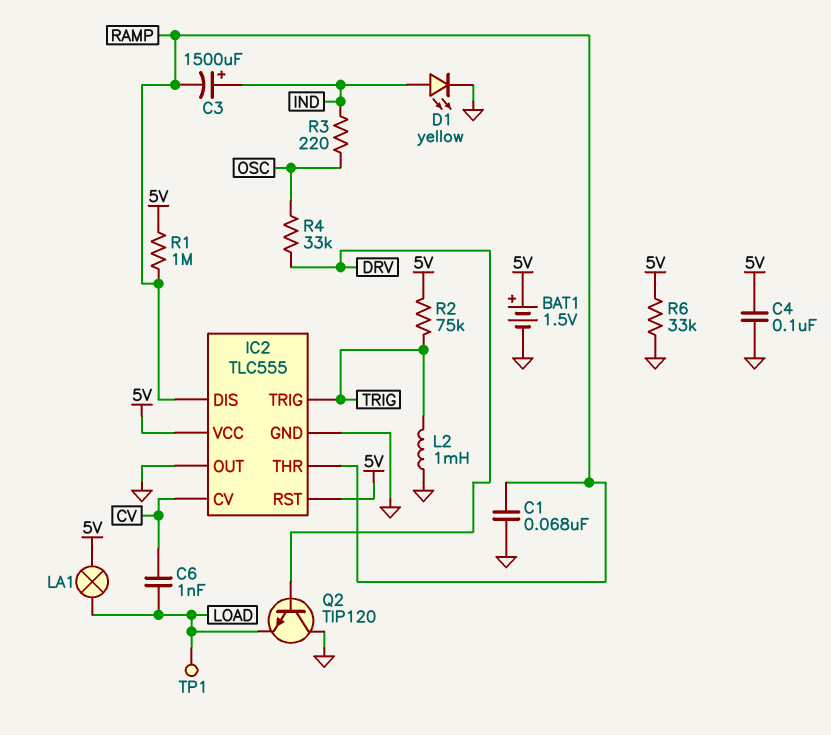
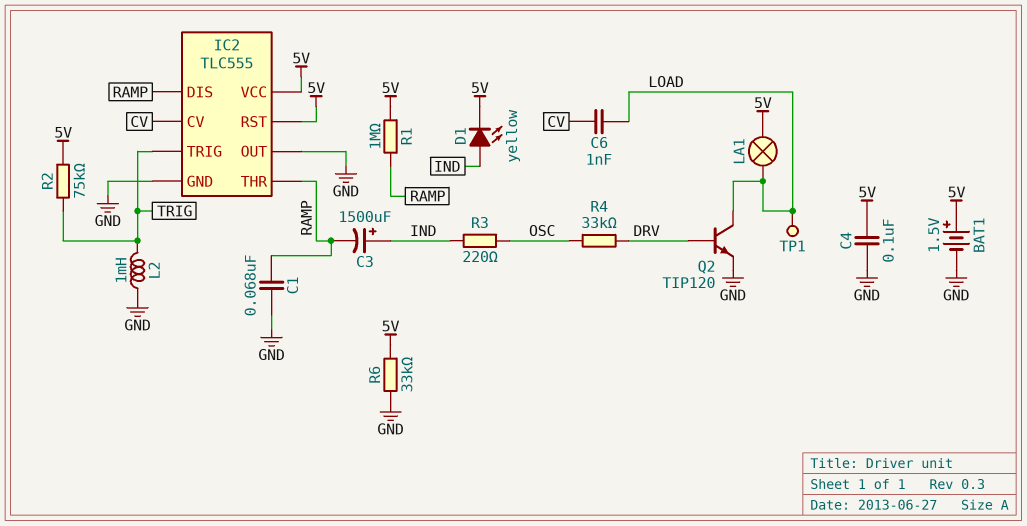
D1: LED yellow (A IND, K GND) -> LED yellow (A IND, K 5V)
Q2: NPN TIP120 (B DRV, C GND, E LOAD) -> NPN TIP120 (B DRV, C LOAD, E GND)

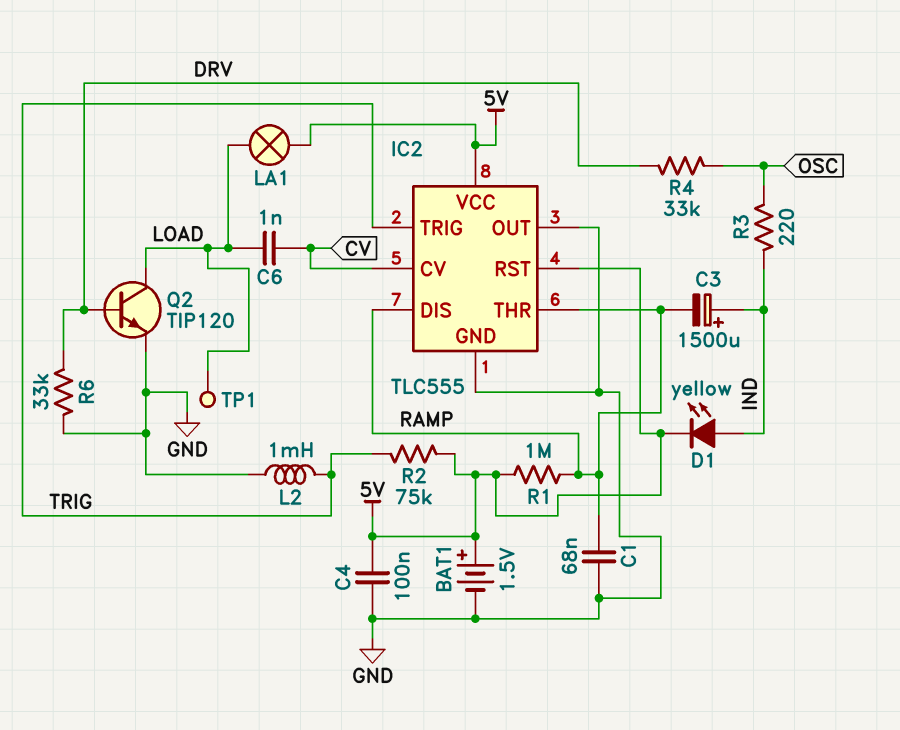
R6: 33k (5V, GND) -> 33k (DRV, GND)

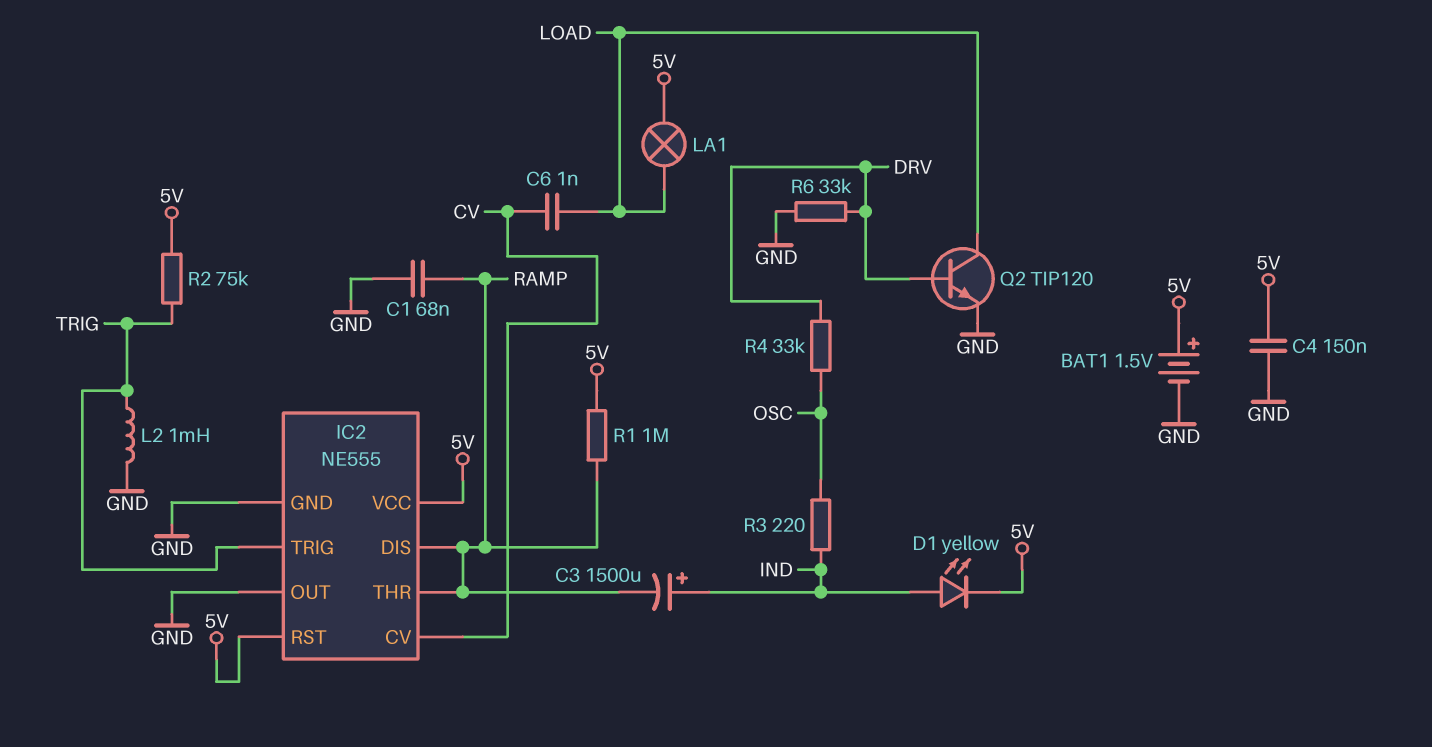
C4: 100nF (5V, GND) -> 150nF (5V, GND)
IC2: TLC555 -> NE555
TP1: test point (LOAD) -> none

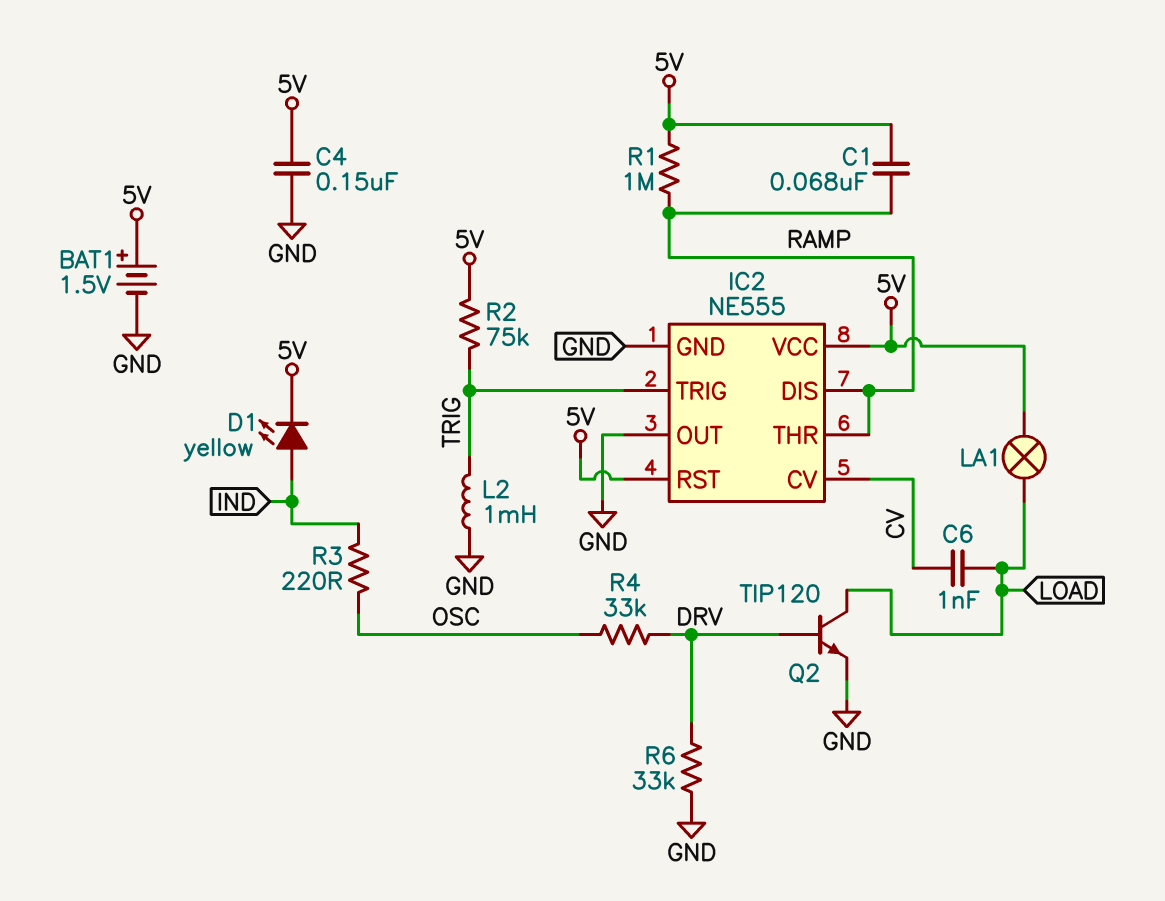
C1: 68nF (GND, RAMP) -> 68nF (5V, RAMP)
C3: 1500uF (plus IND, minus RAMP) -> none

